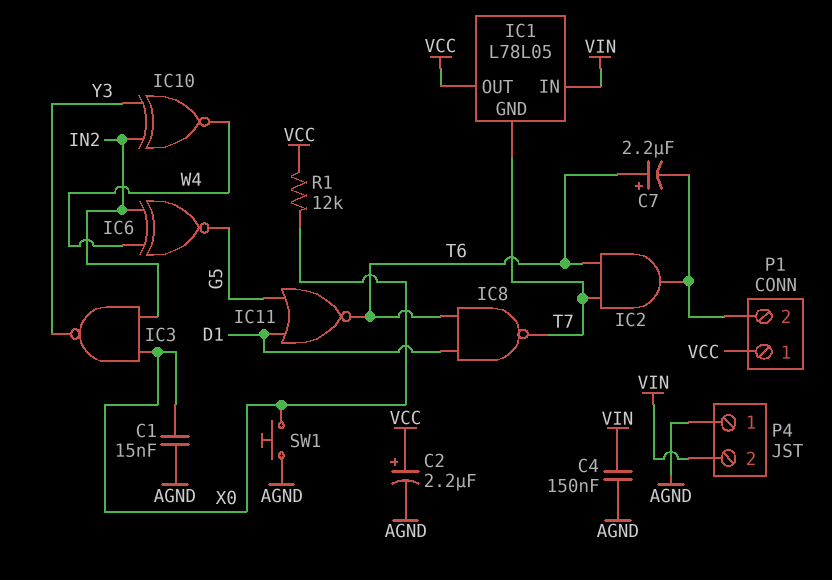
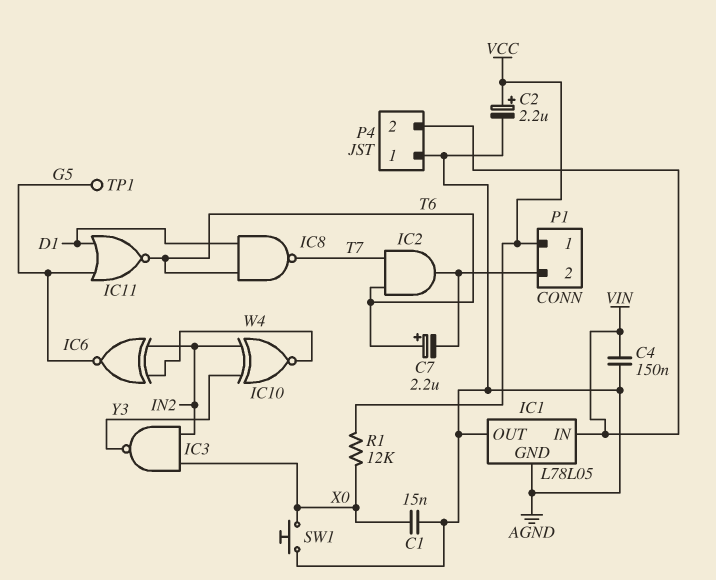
IC1 pin GND: T7 -> AGND
IC1 pin OUT: VCC -> AGND
TP1: none -> test point (G5)

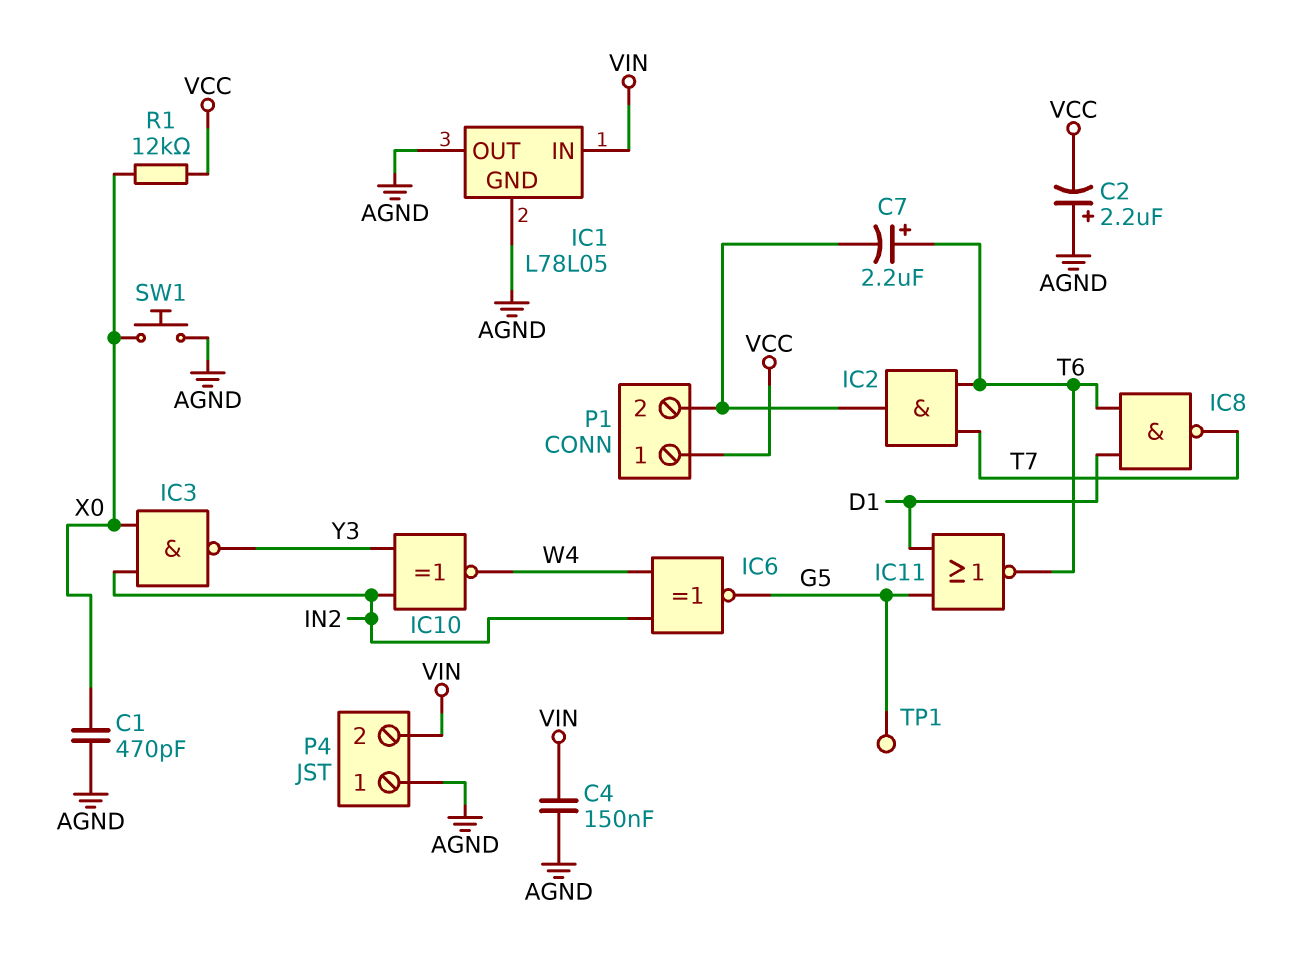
C1: 15nF (AGND, X0) -> 470pF (AGND, X0)
C2: 2.2uF (plus VCC, minus AGND) -> 2.2uF (plus AGND, minus VCC)

